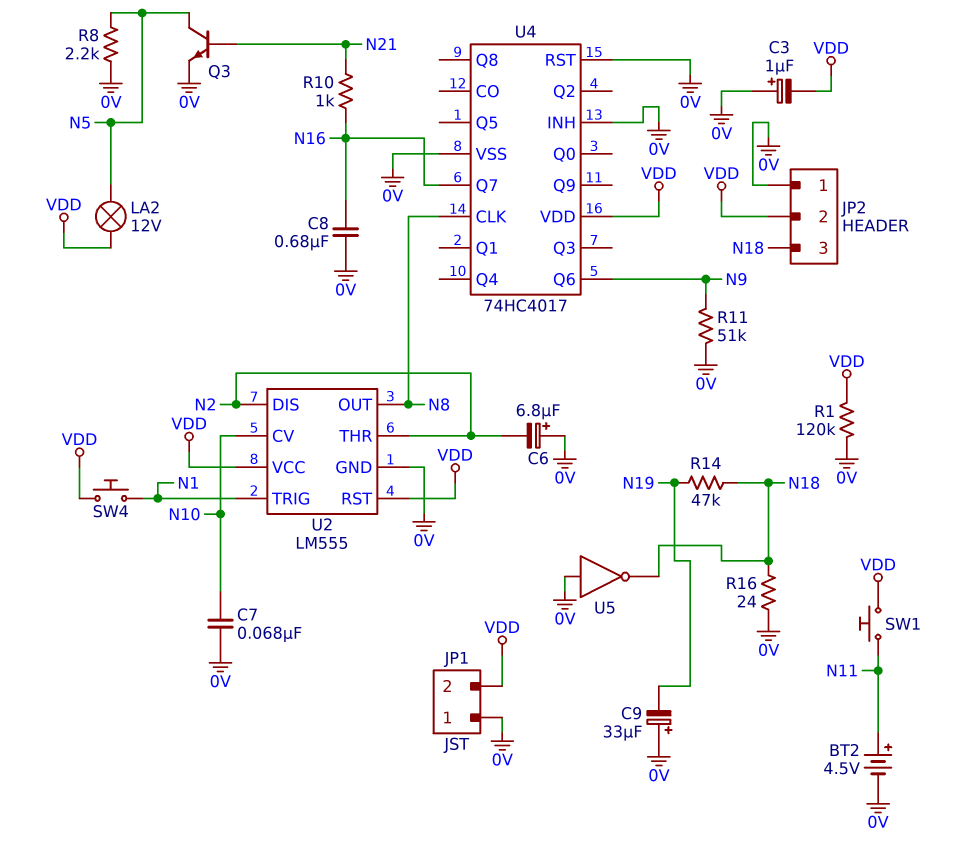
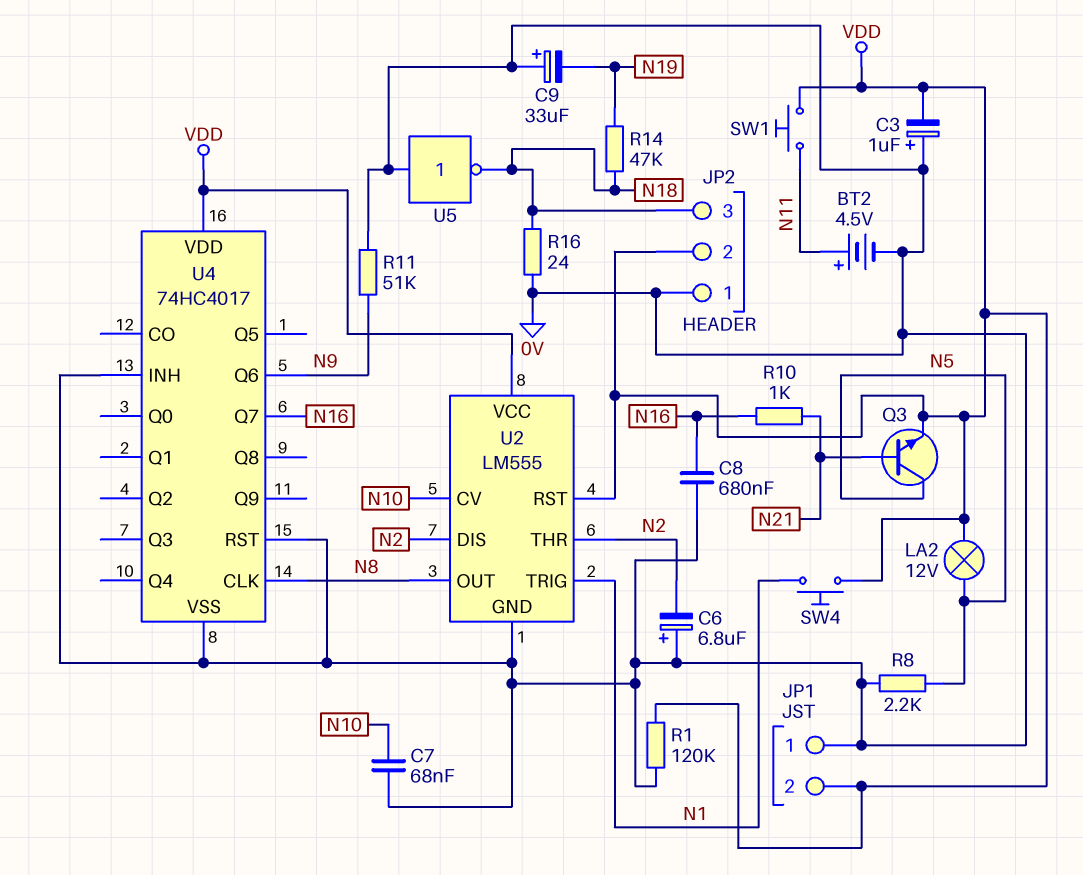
Q3: NPN (B N21, C N5, E 0V) -> NPN (B N21, C N5, E VDD)

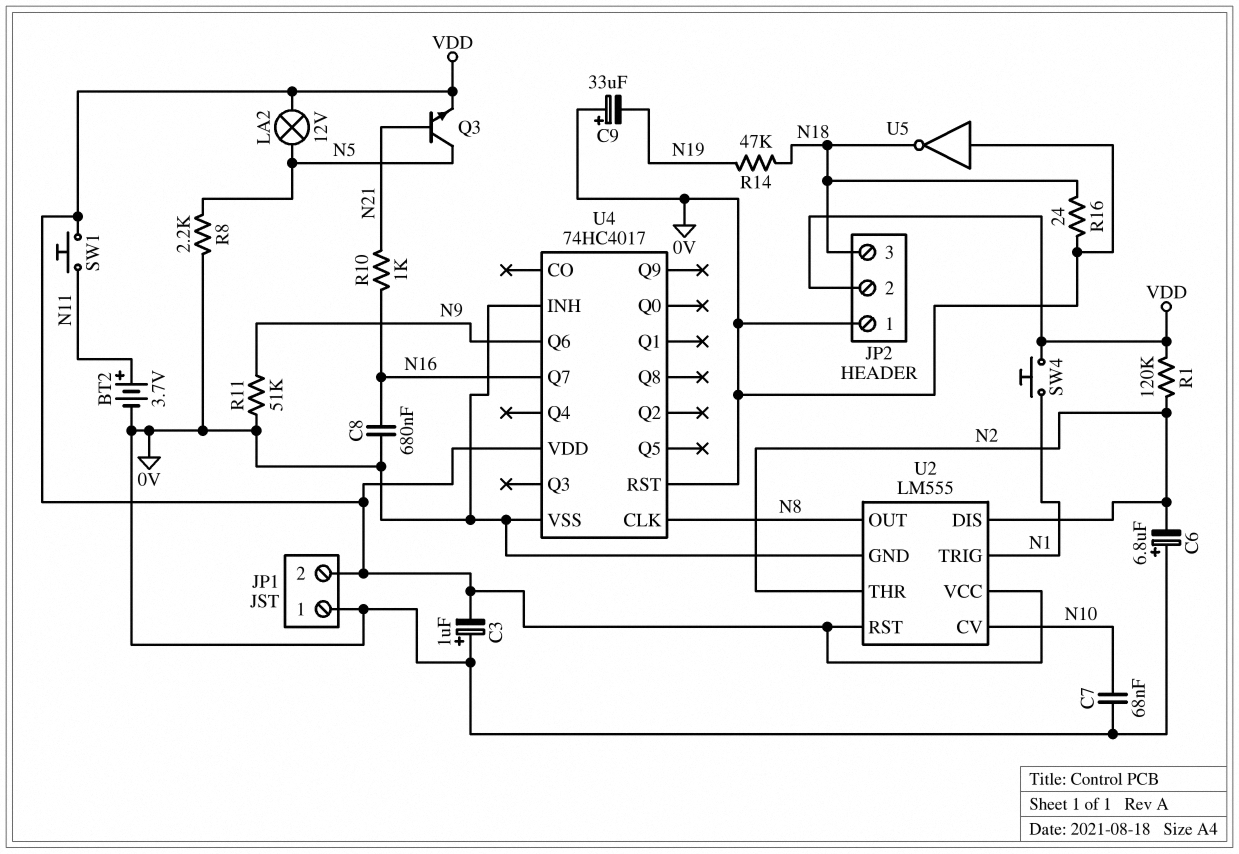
BT2: 4.5V (plus N11, minus 0V) -> 3.7V (plus N11, minus 0V)
R1: 120k (0V, VDD) -> 120k (N2, VDD)

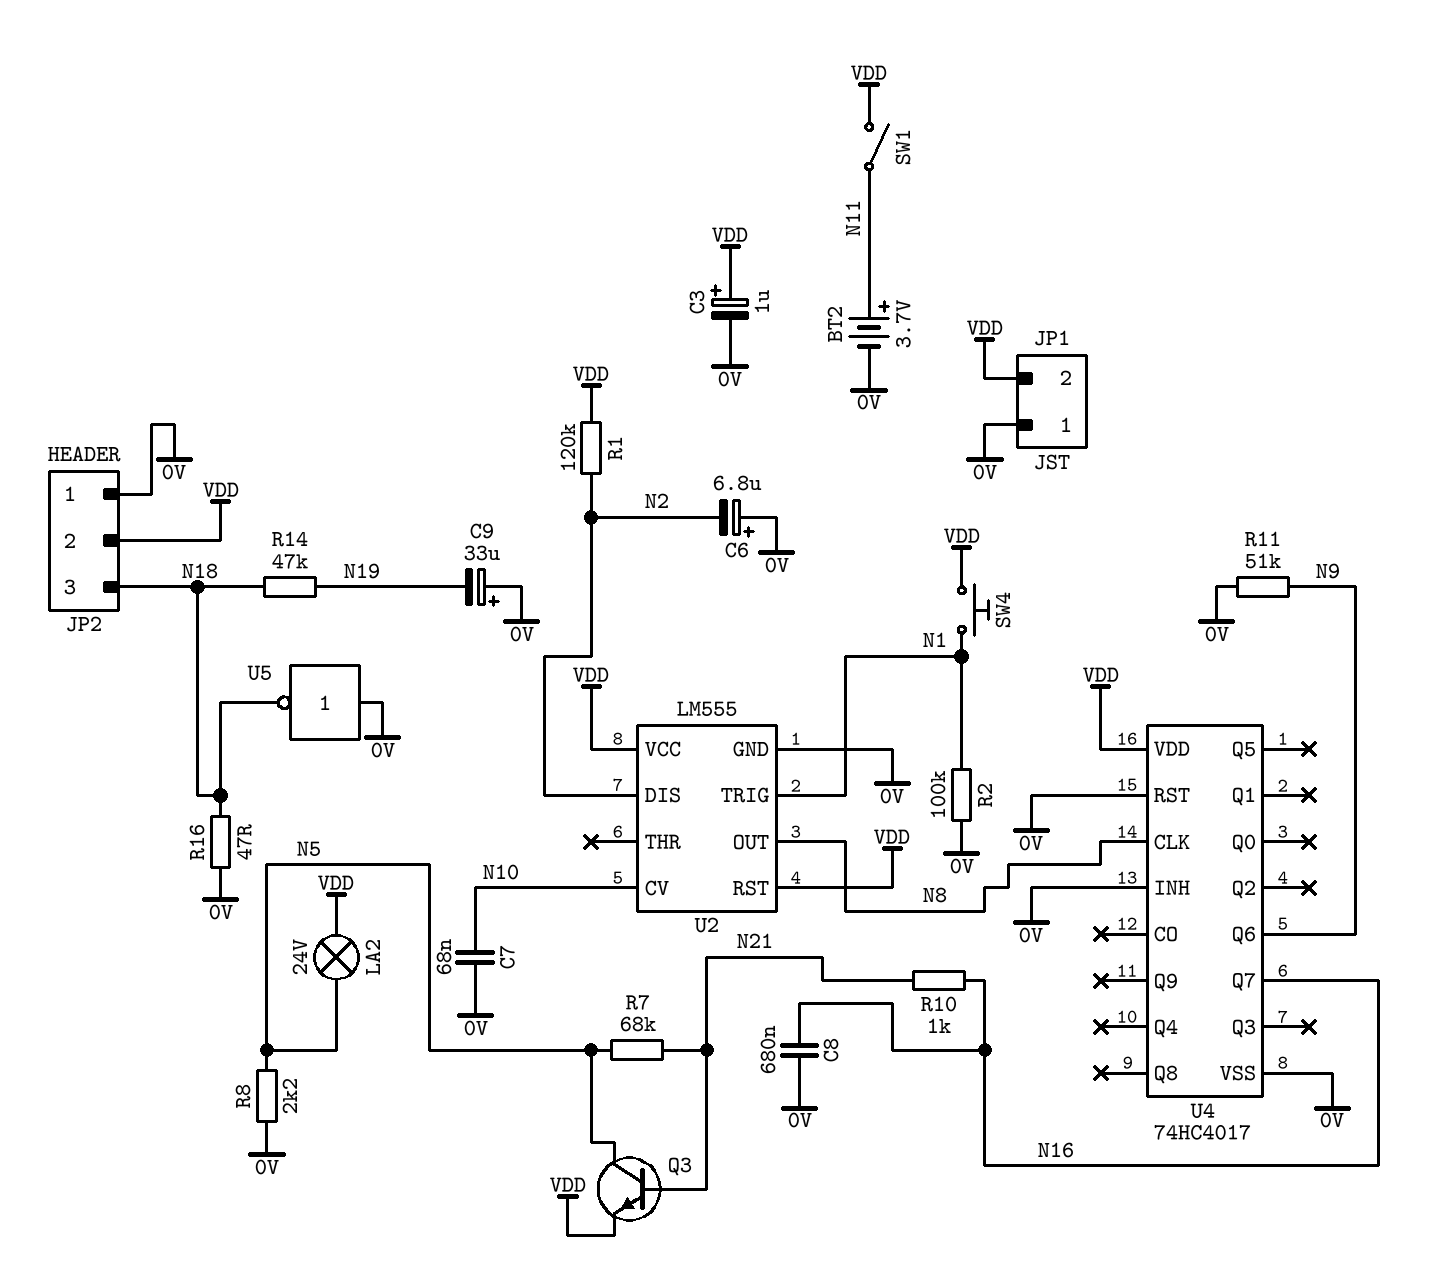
C3: 1uF (plus 0V, minus VDD) -> 1uF (plus VDD, minus 0V)
LA2: lamp 12V (N5, VDD) -> lamp 24V (N5, VDD)
R2: none -> 100k (0V, N1)
R7: none -> 68k (N5, N21)
R16: 24 (0V, N18) -> 47 (0V, N18)
SW1: button (N11, VDD) -> switch (N11, VDD)
U2 pin THR: N2 -> none

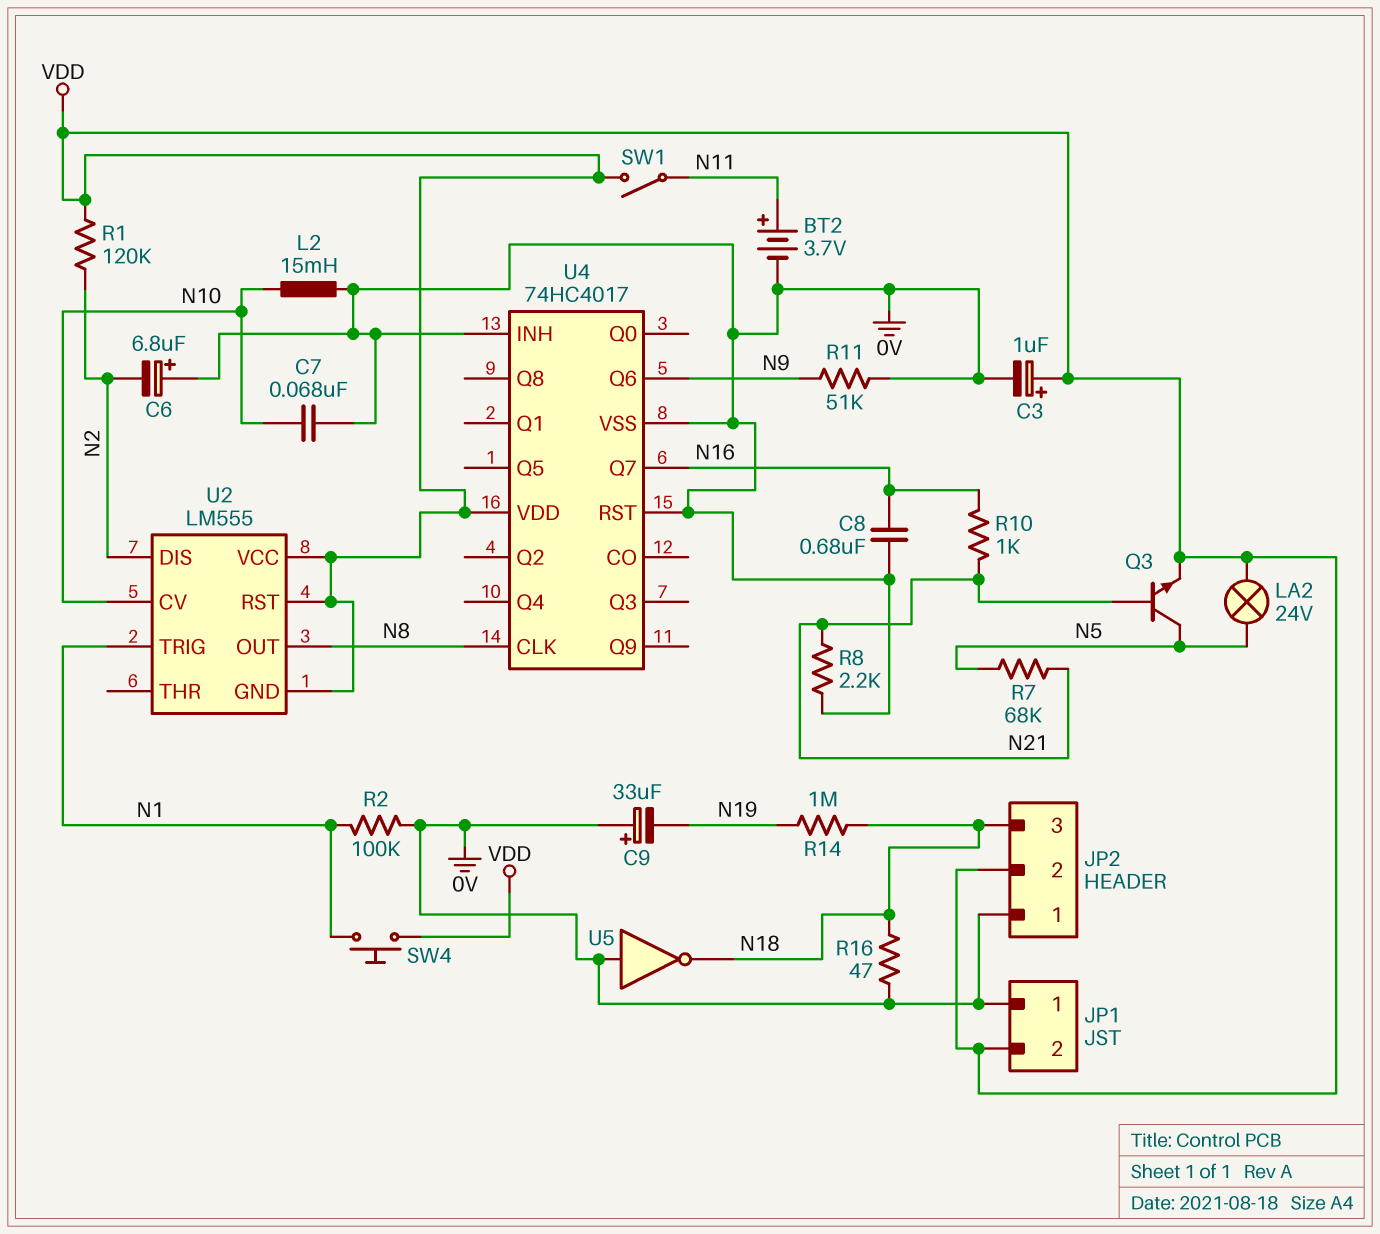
L2: none -> 15mH (0V, N10)
R8: 2.2k (0V, N5) -> 2.2k (0V, N21)
R14: 47k (N18, N19) -> 1M (N18, N19)
U2 pin GND: 0V -> VDD

